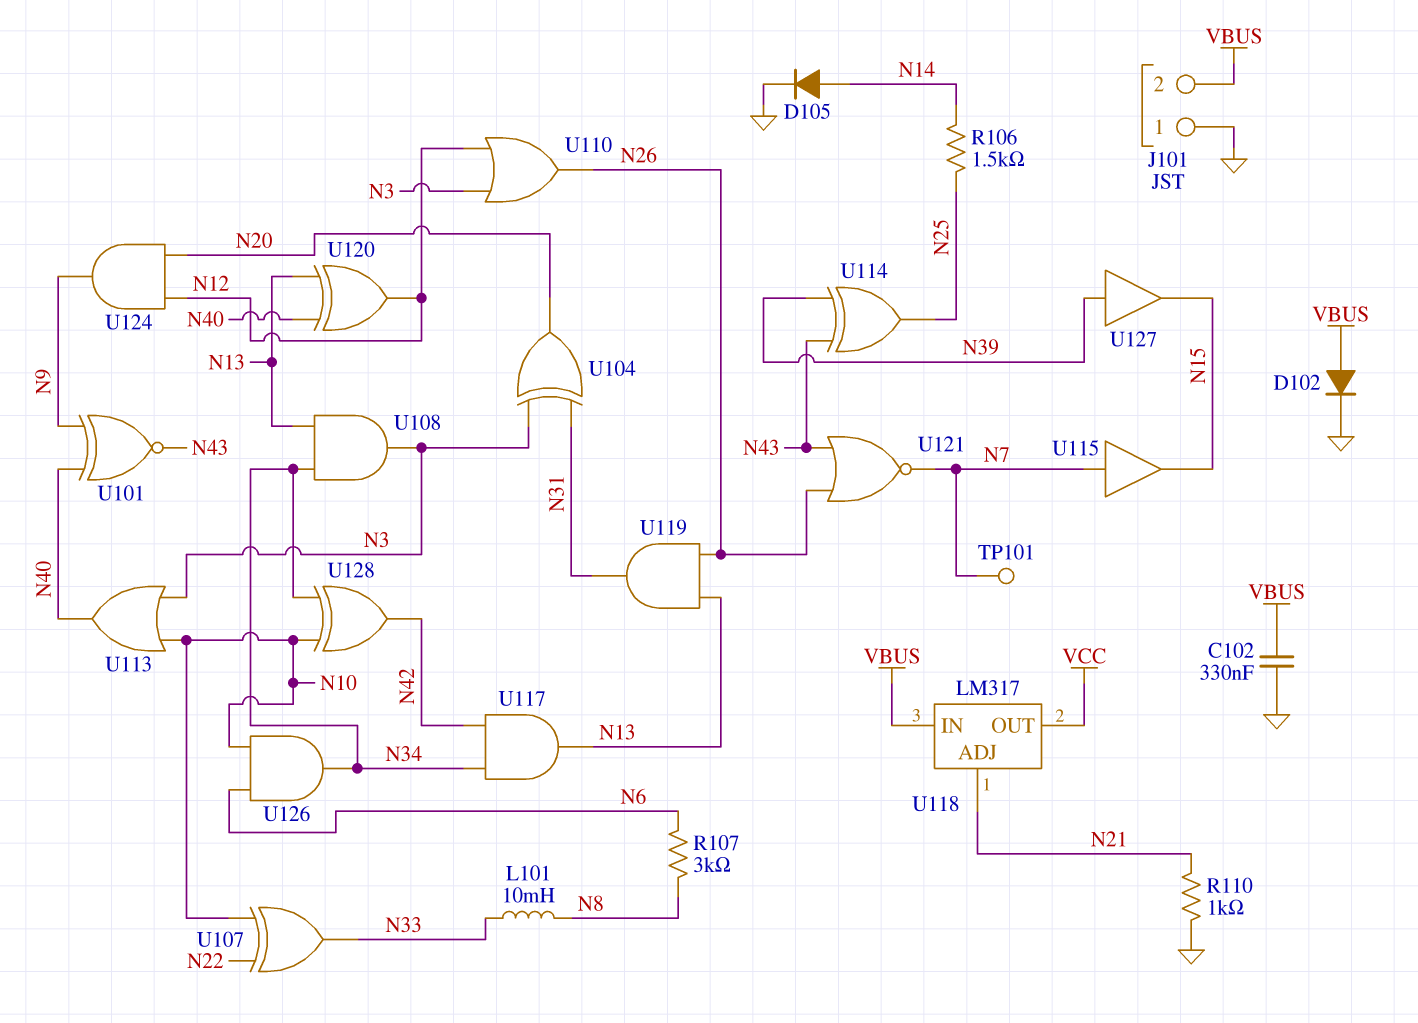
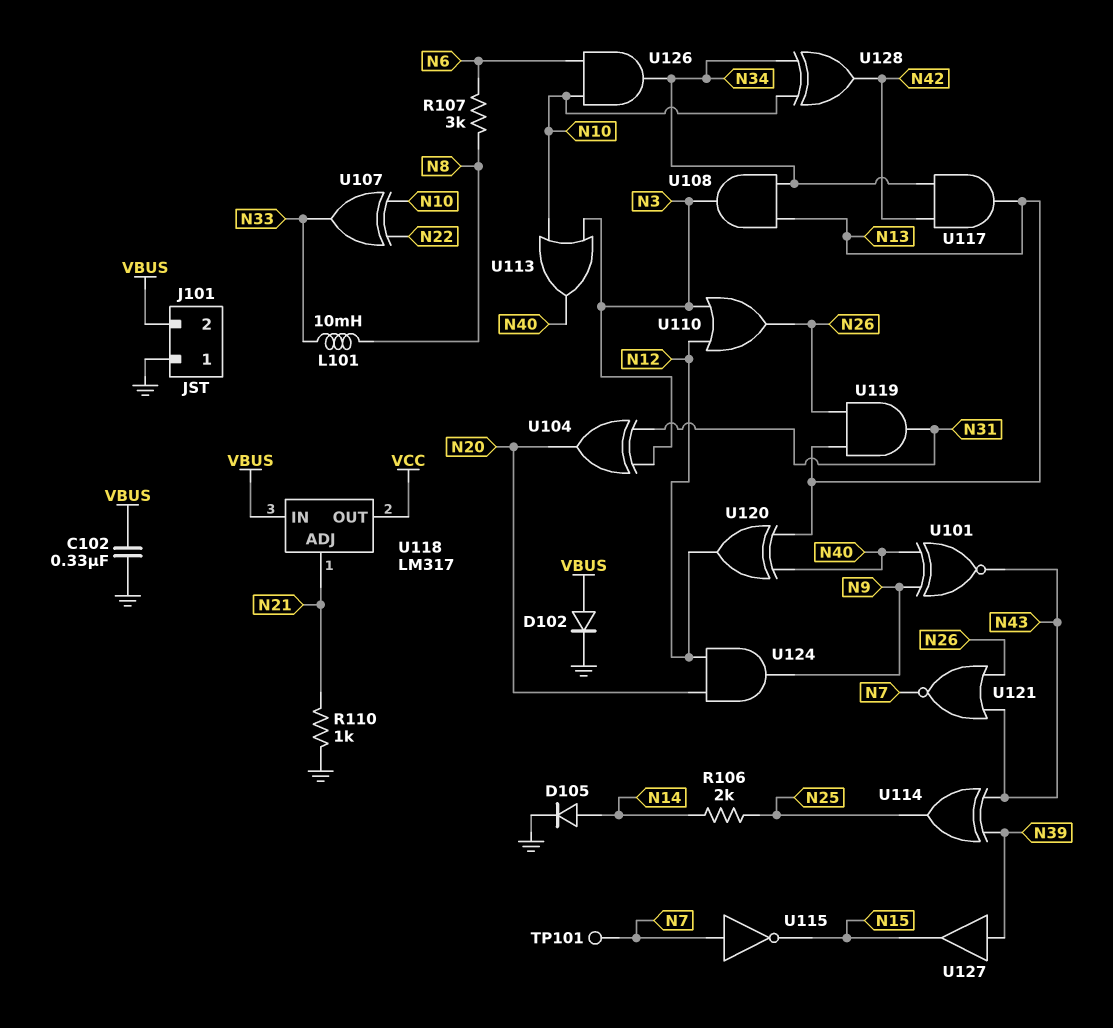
R106: 1.5k (N14, N25) -> 2k (N14, N25)
U115: buffer (in N7, out N15) -> NOT (in N7, out N15)

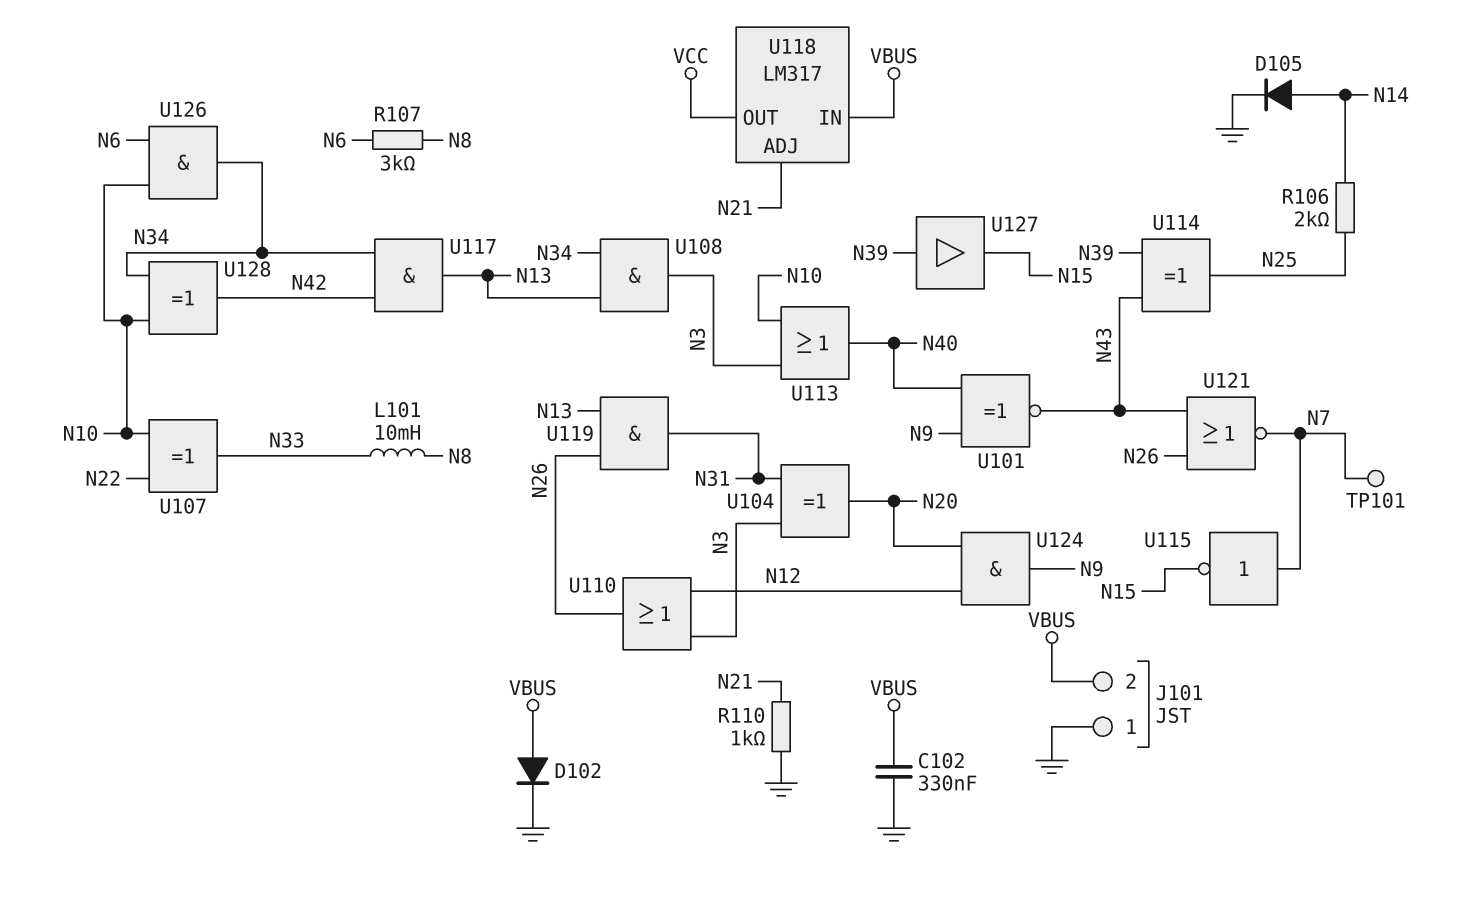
U120: XOR (in N13, in N40, out N12) -> none

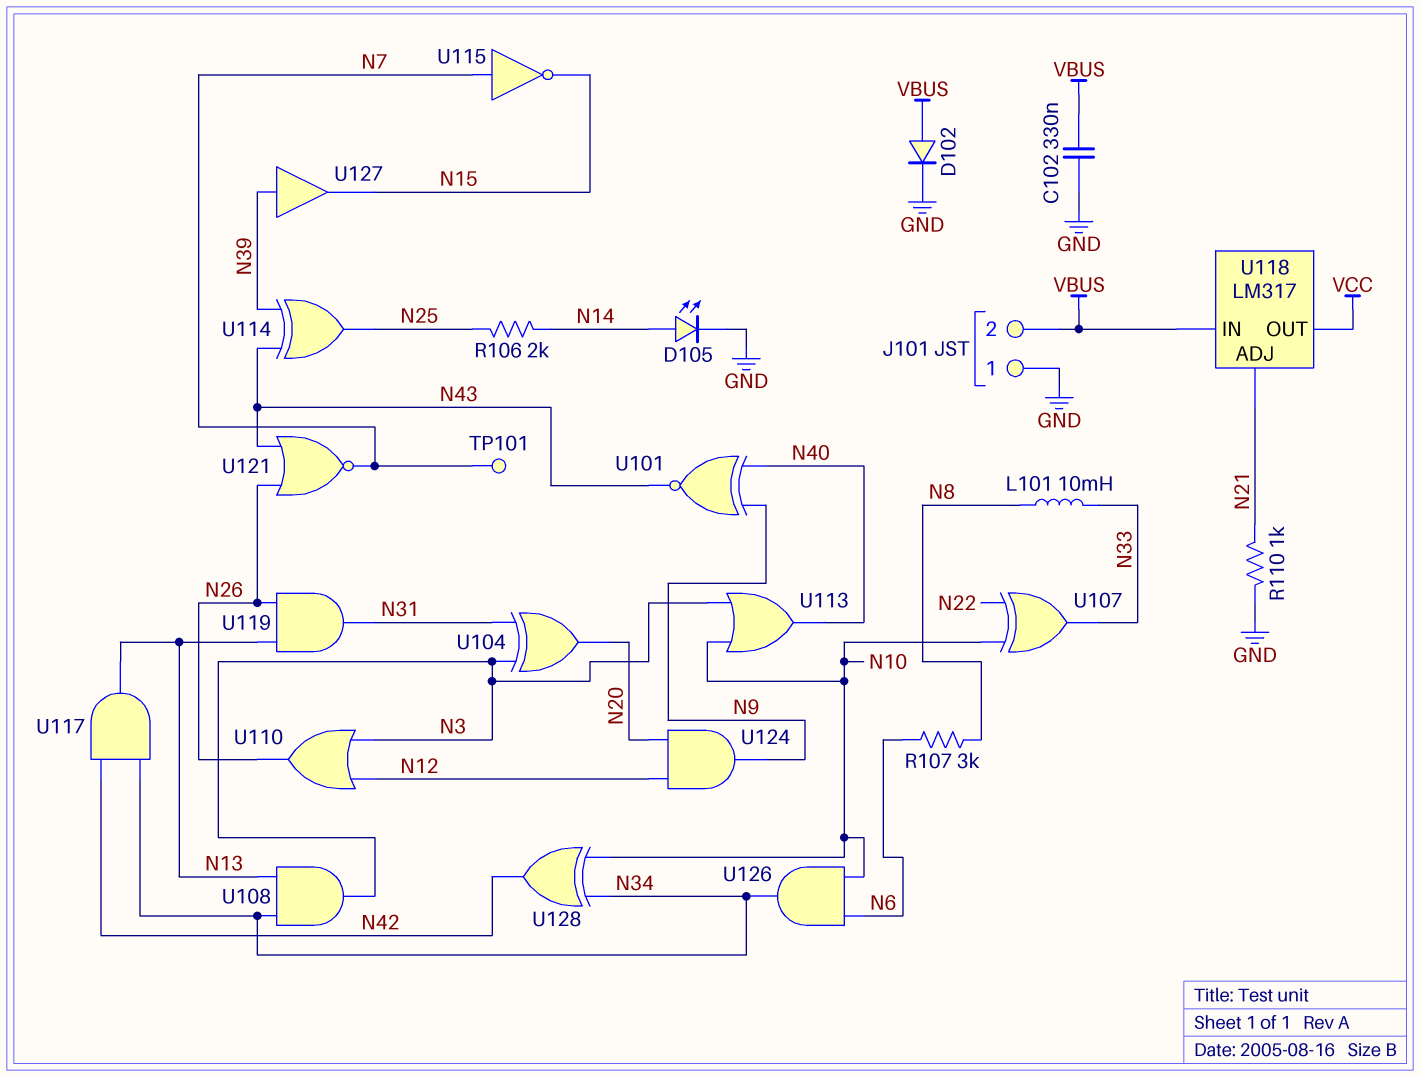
D105: diode (A N14, K GND) -> LED (A N14, K GND)

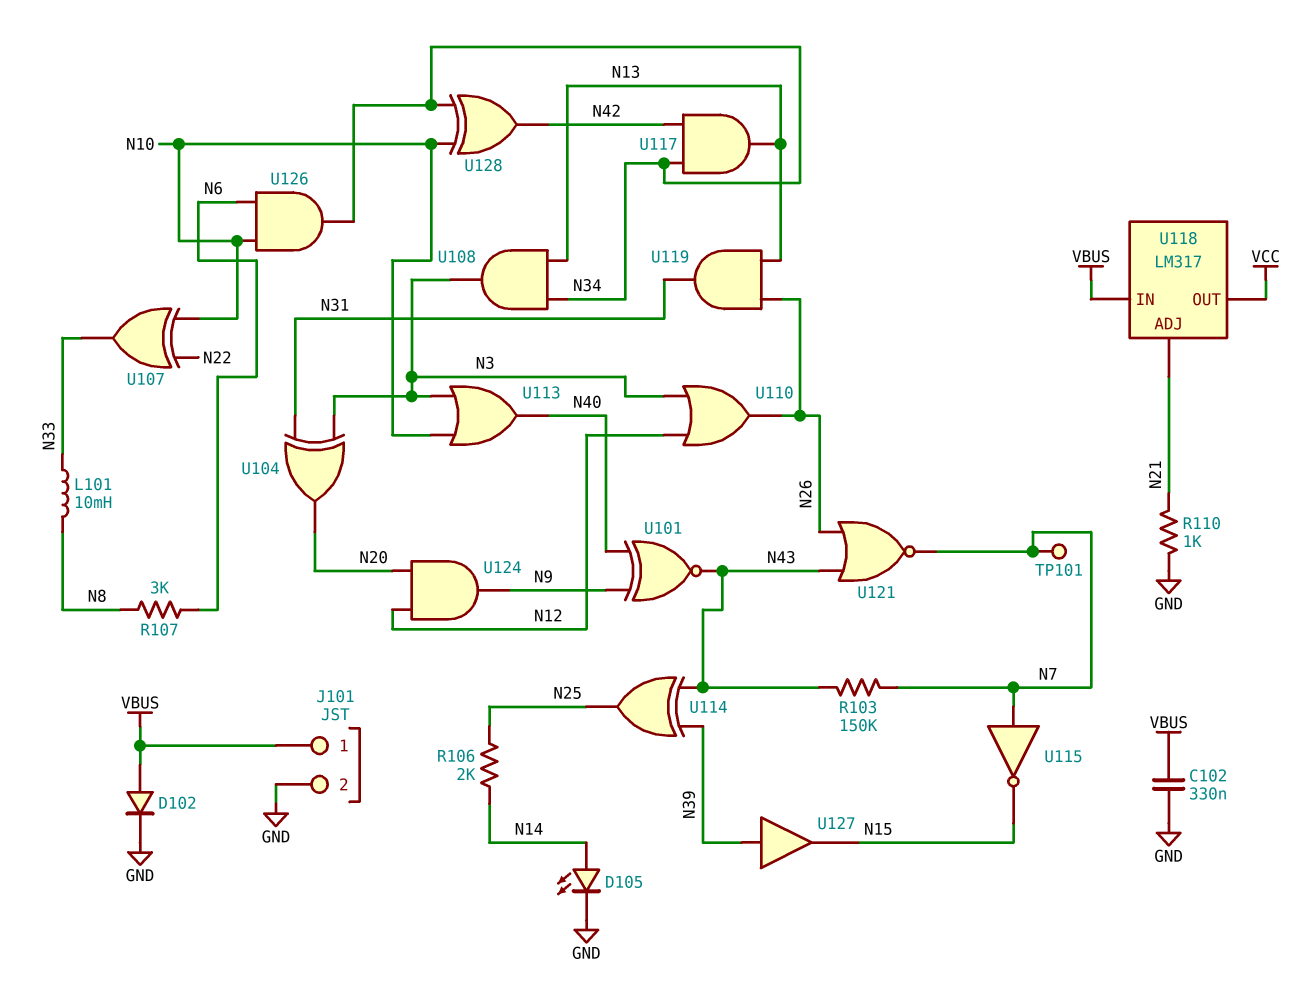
J101 pin 1: GND -> VBUS
J101 pin 2: VBUS -> GND
R103: none -> 150k (N7, N43)

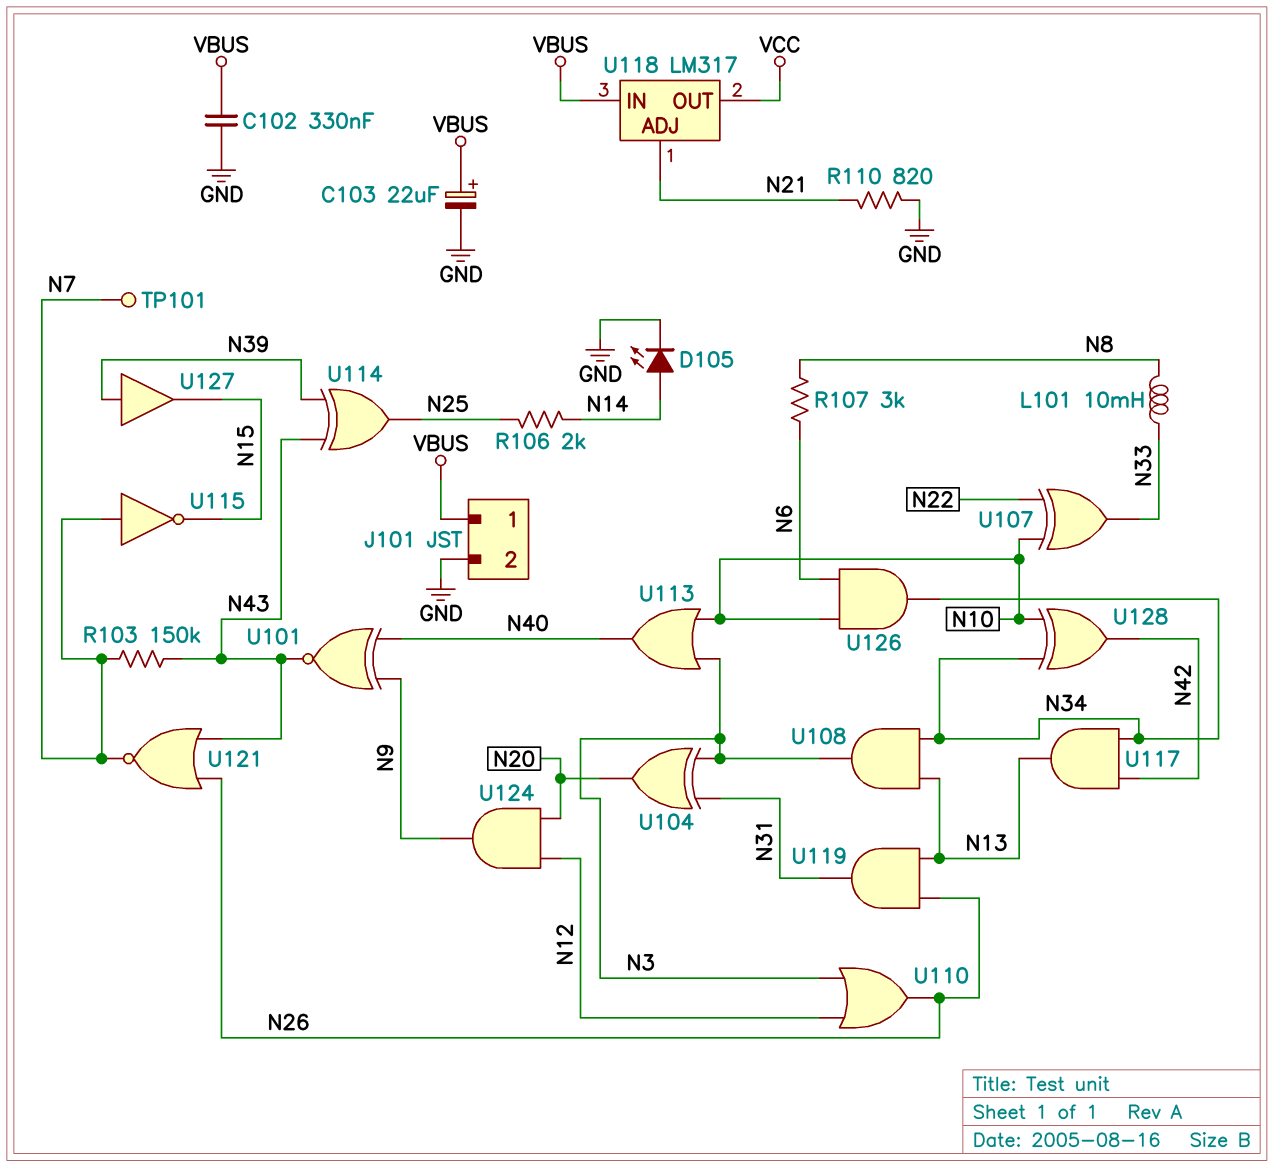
C103: none -> 22uF (plus VBUS, minus GND)
D102: diode (A VBUS, K GND) -> none
R110: 1k (GND, N21) -> 820 (GND, N21)

